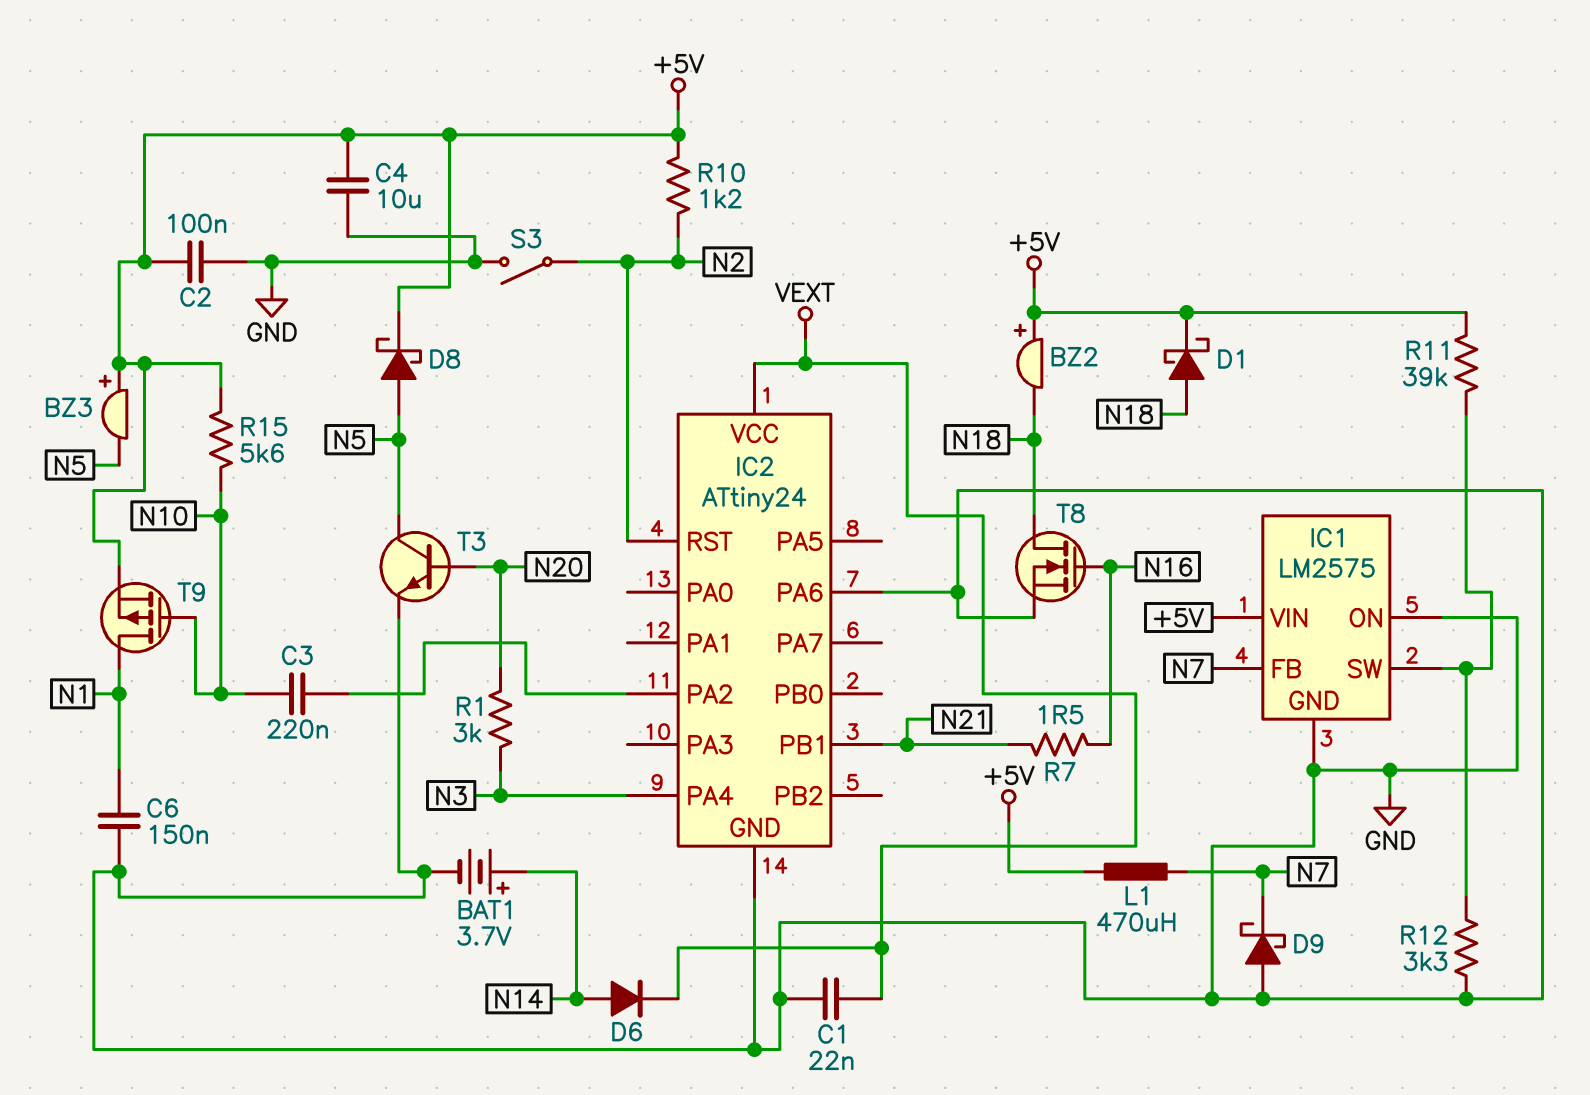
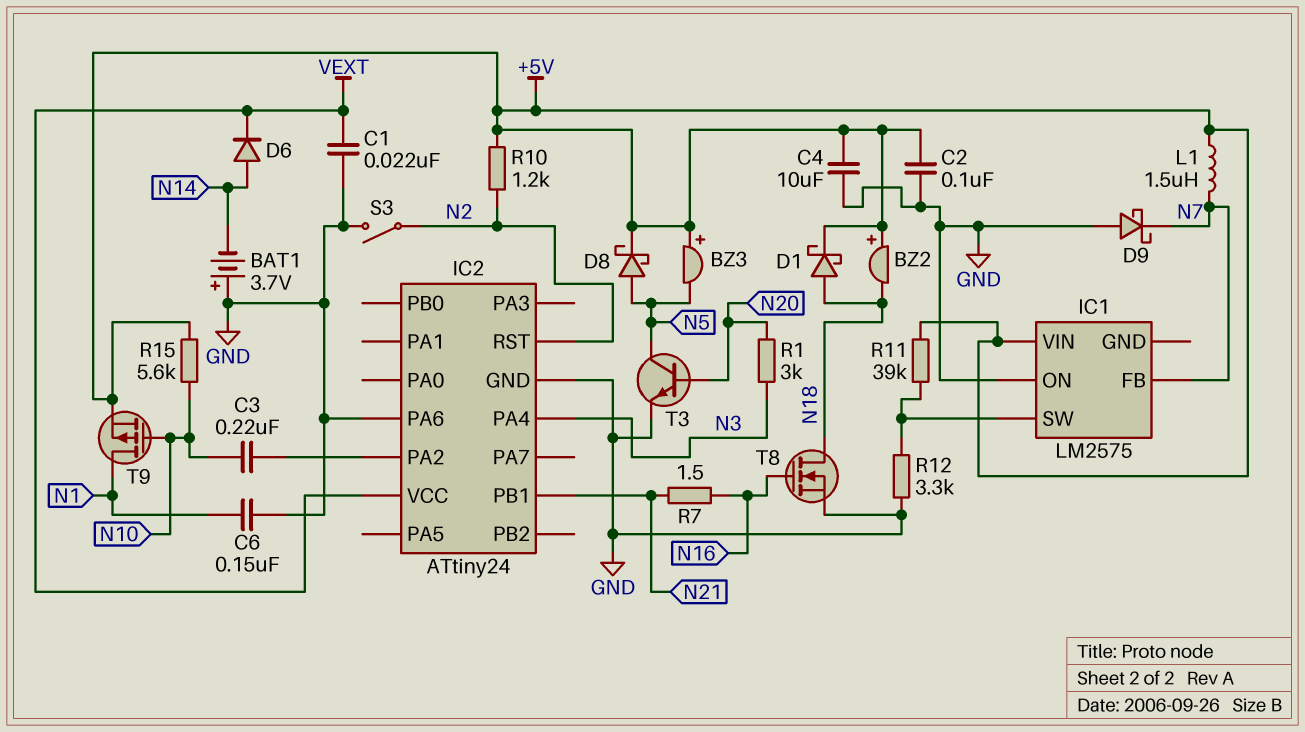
BAT1: 3.7V (plus N14, minus GND) -> 3.7V (plus GND, minus N14)
IC1 pin GND: GND -> none
L1: 470uH (+5V, N7) -> 1.5uH (+5V, N7)

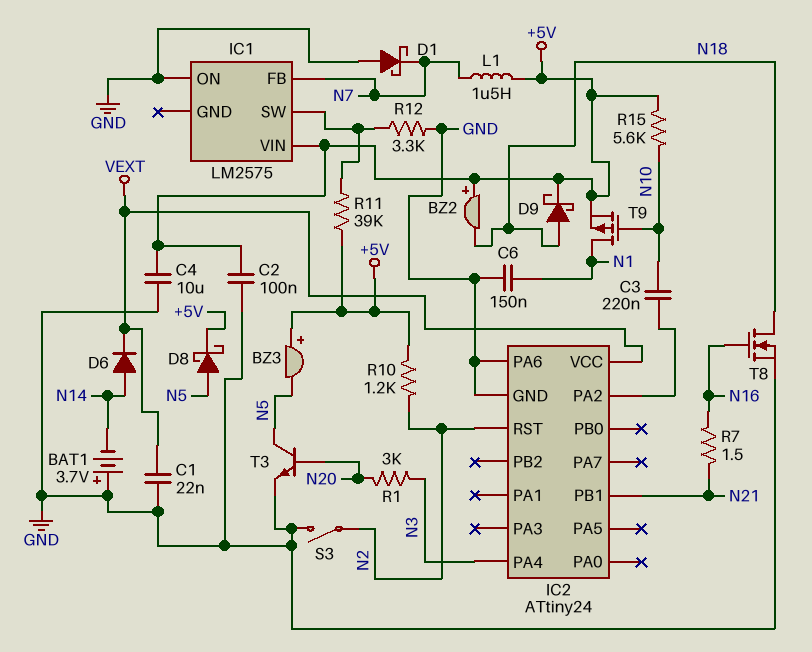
D1: schottky (A N18, K +5V) -> schottky (A GND, K N7)
D9: schottky (A GND, K N7) -> schottky (A N18, K +5V)

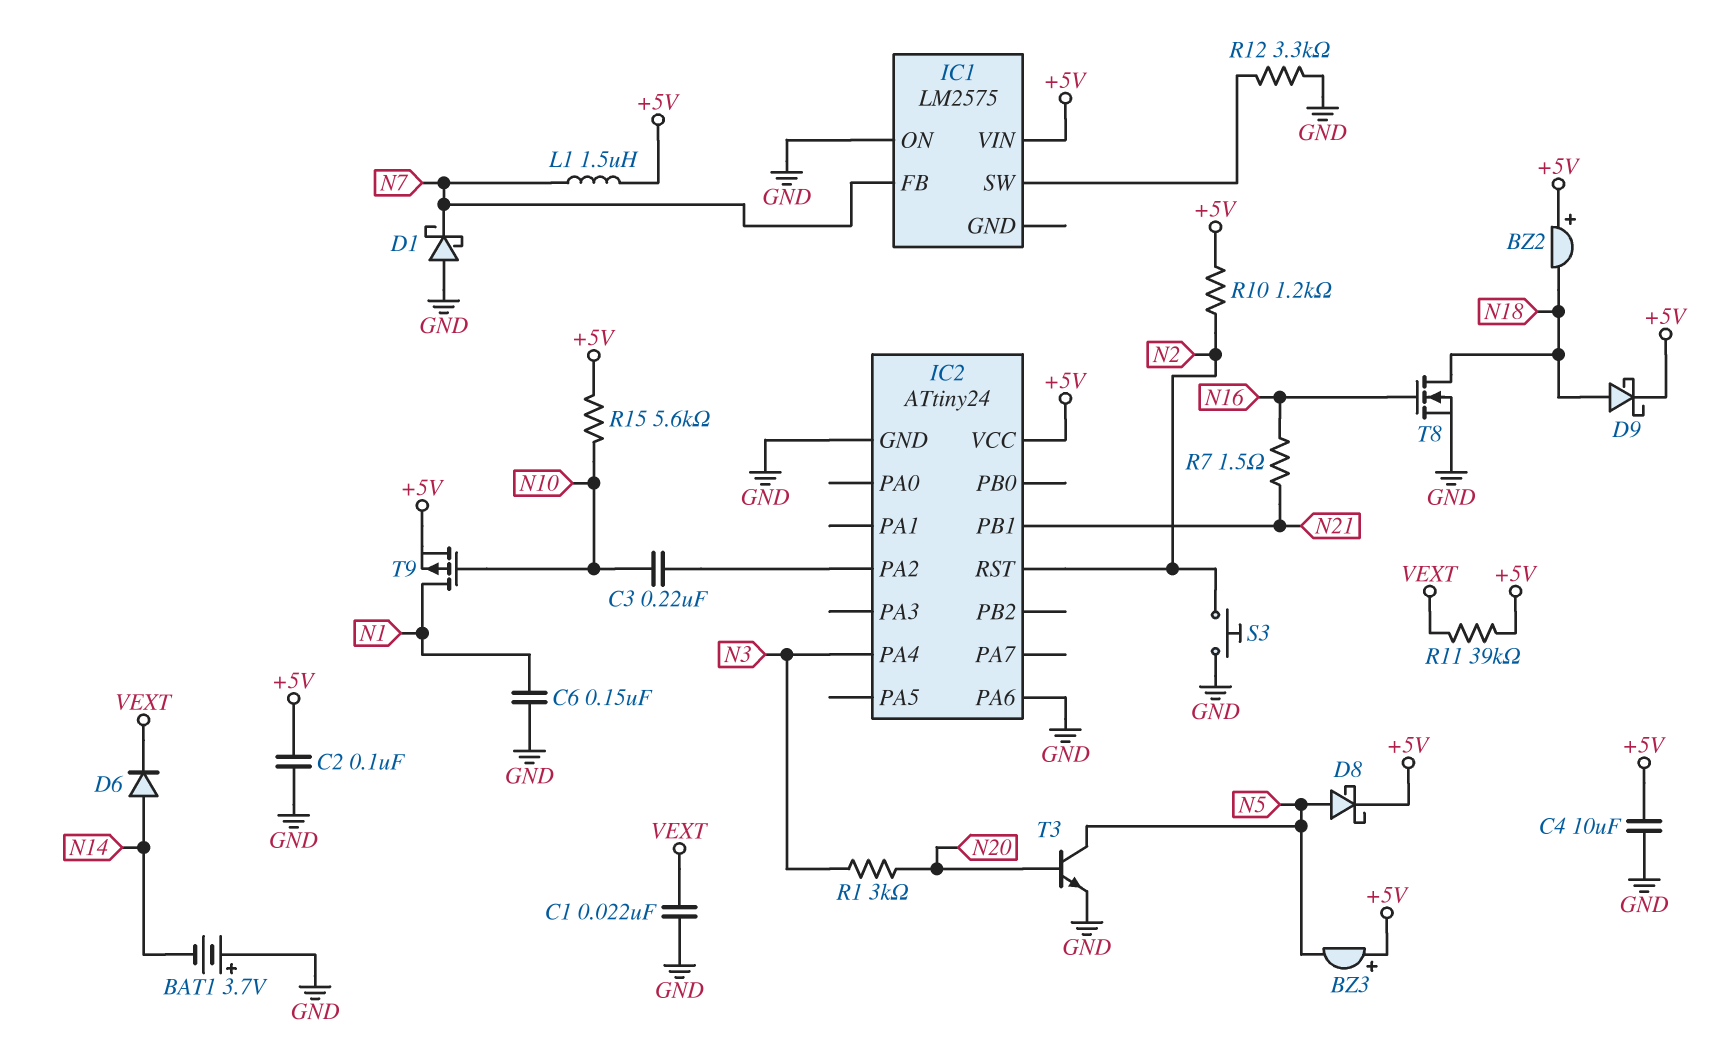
IC2 pin VCC: VEXT -> +5V
R11: 39k (+5V, IC1/SW) -> 39k (+5V, VEXT)
S3: switch (GND, N2) -> button (GND, N2)

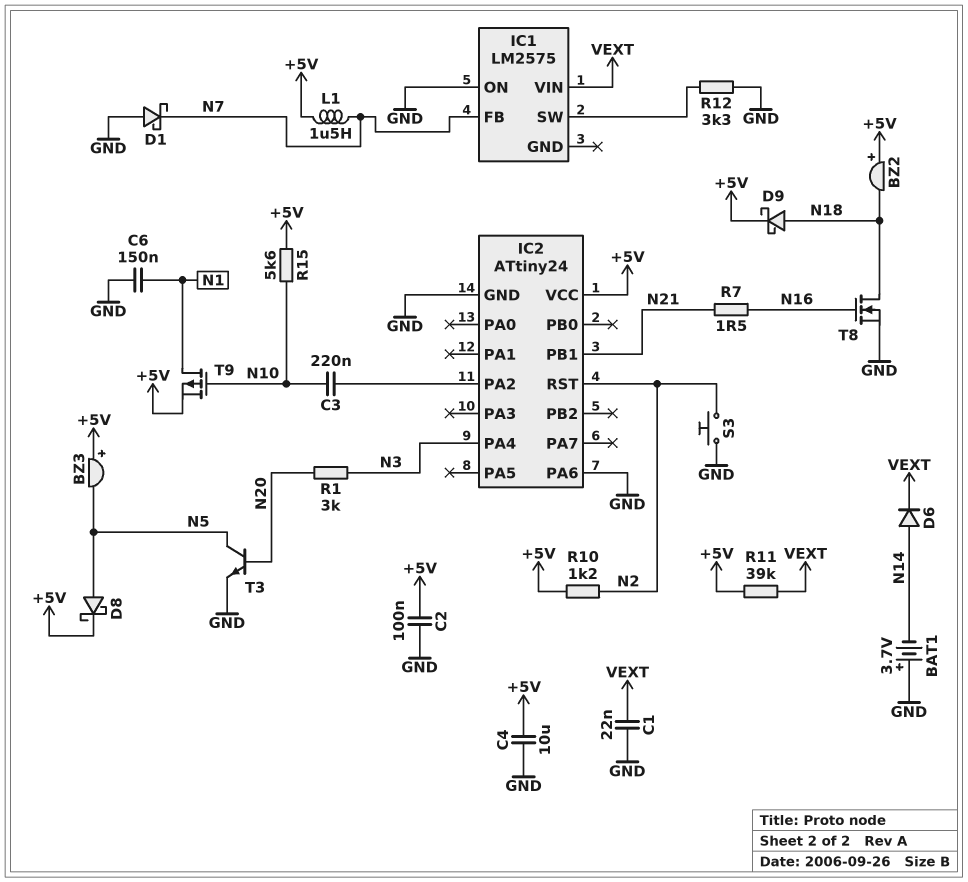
IC1 pin VIN: +5V -> VEXT

